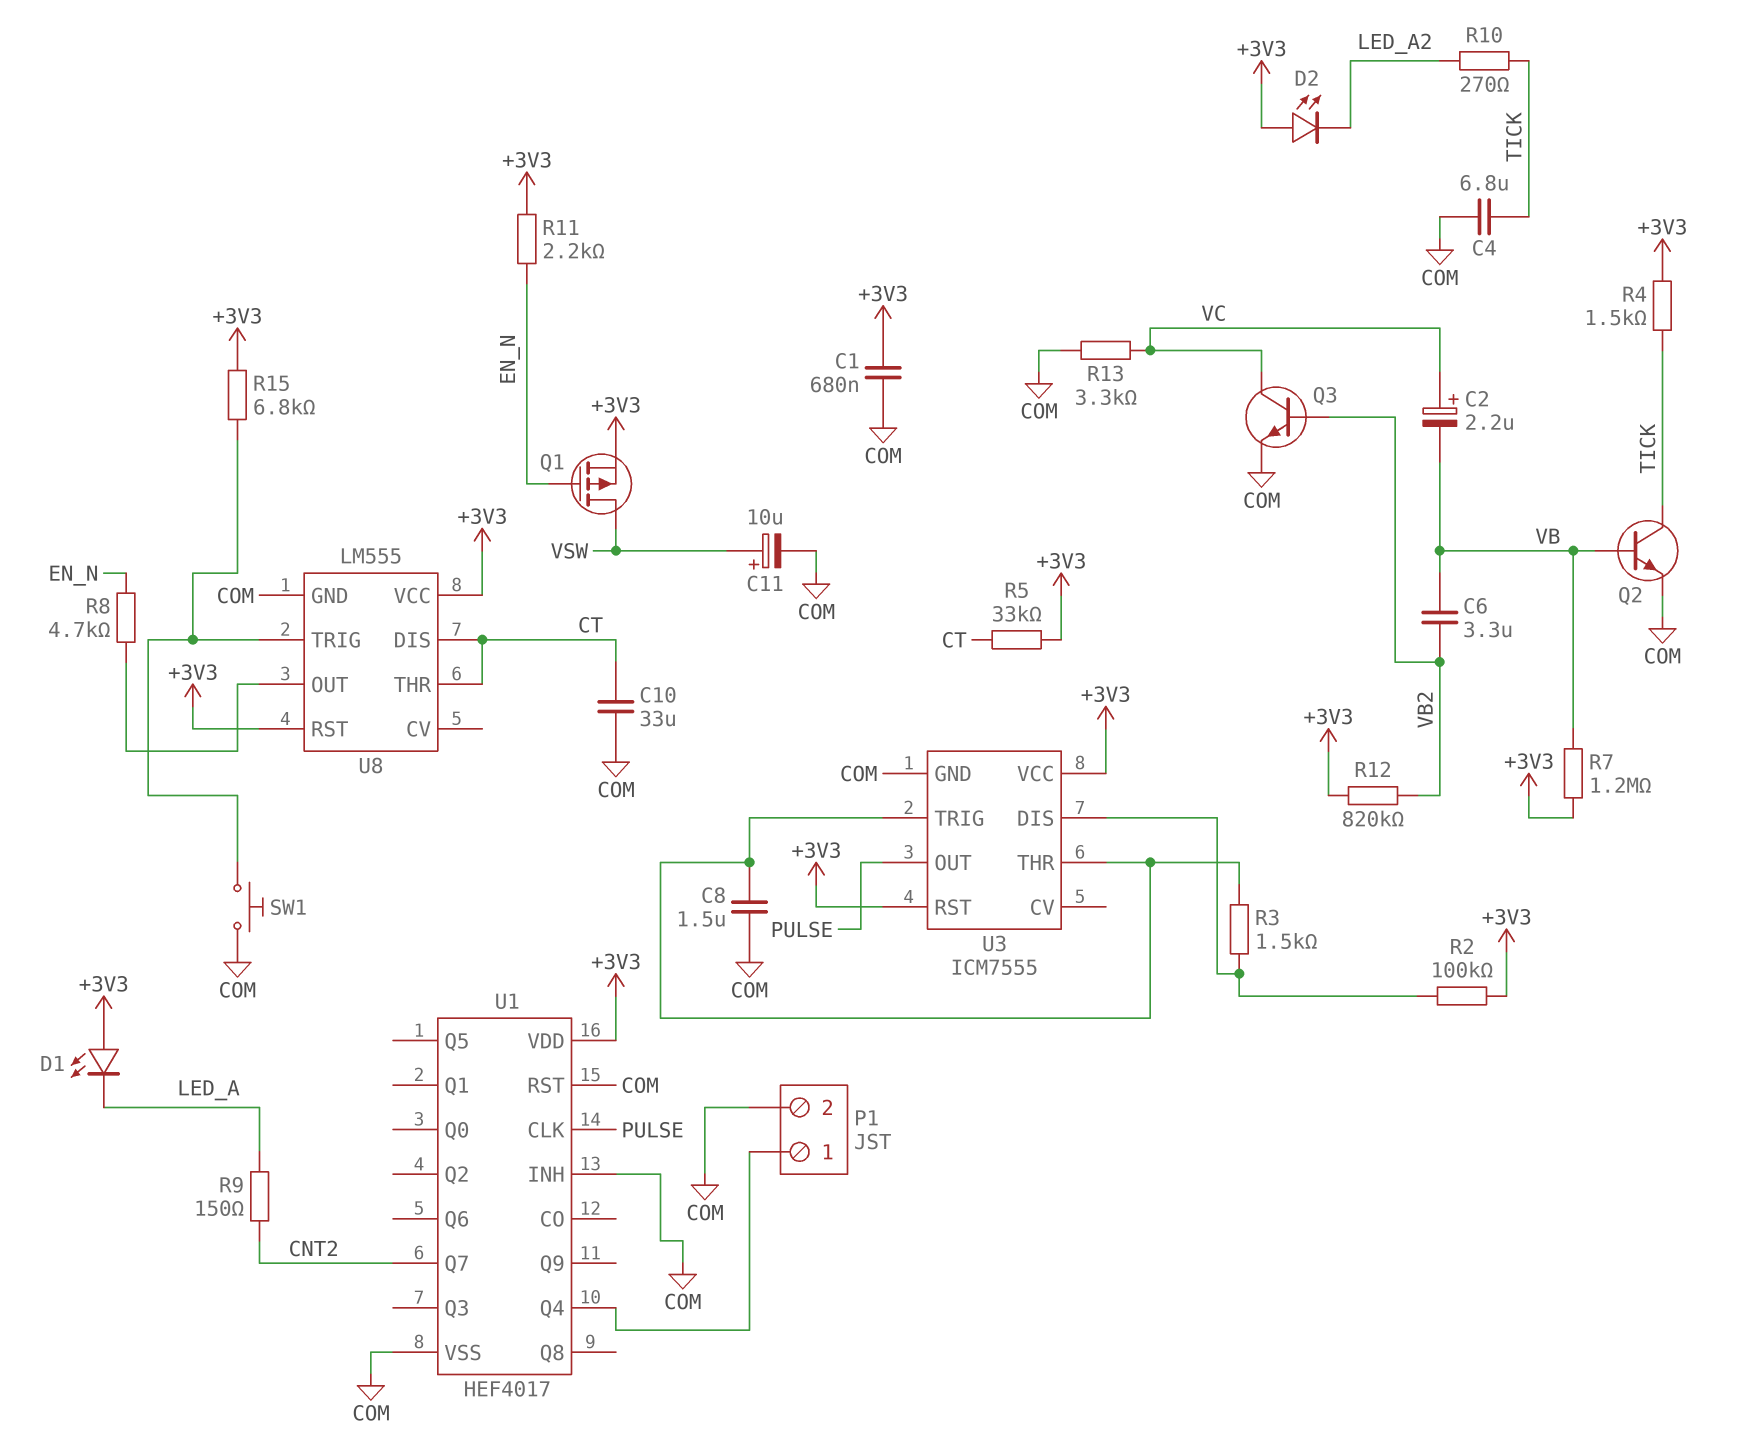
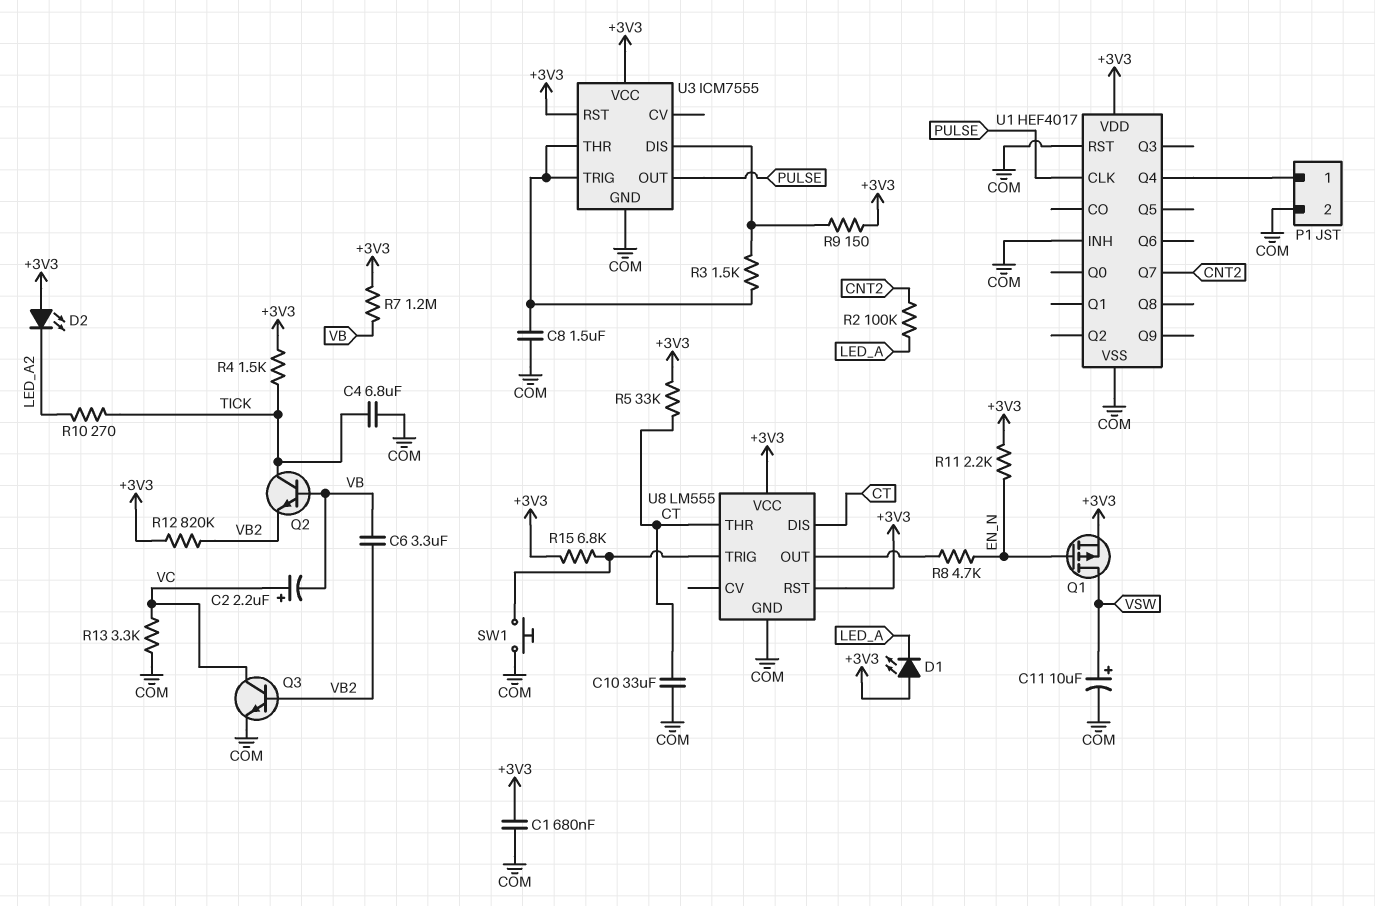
Q2: NPN (B VB, C TICK, E COM) -> NPN (B VB, C TICK, E VB2)
R2: 100k (+3V3, U3/DIS) -> 100k (CNT2, LED_A)
R9: 150 (CNT2, LED_A) -> 150 (+3V3, U3/DIS)

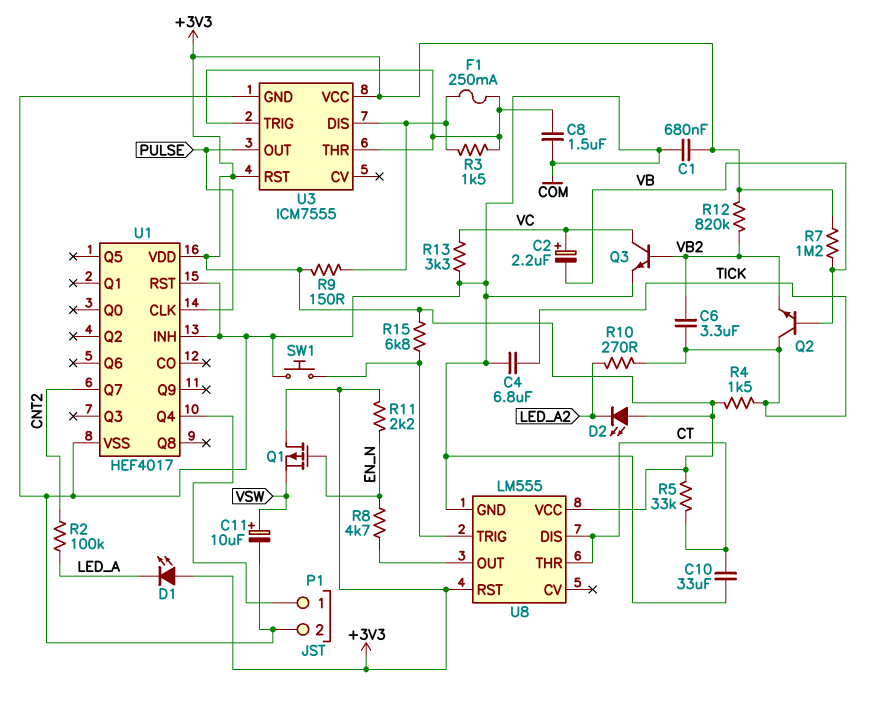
C6: 3.3uF (VB, VB2) -> 3.3uF (TICK, VB2)
F1: none -> 250mA (U3/DIS, U3/THR)
Q1: PMOS (G EN_N, D VSW, S +3V3) -> PMOS (G EN_N, D +3V3, S VSW)

